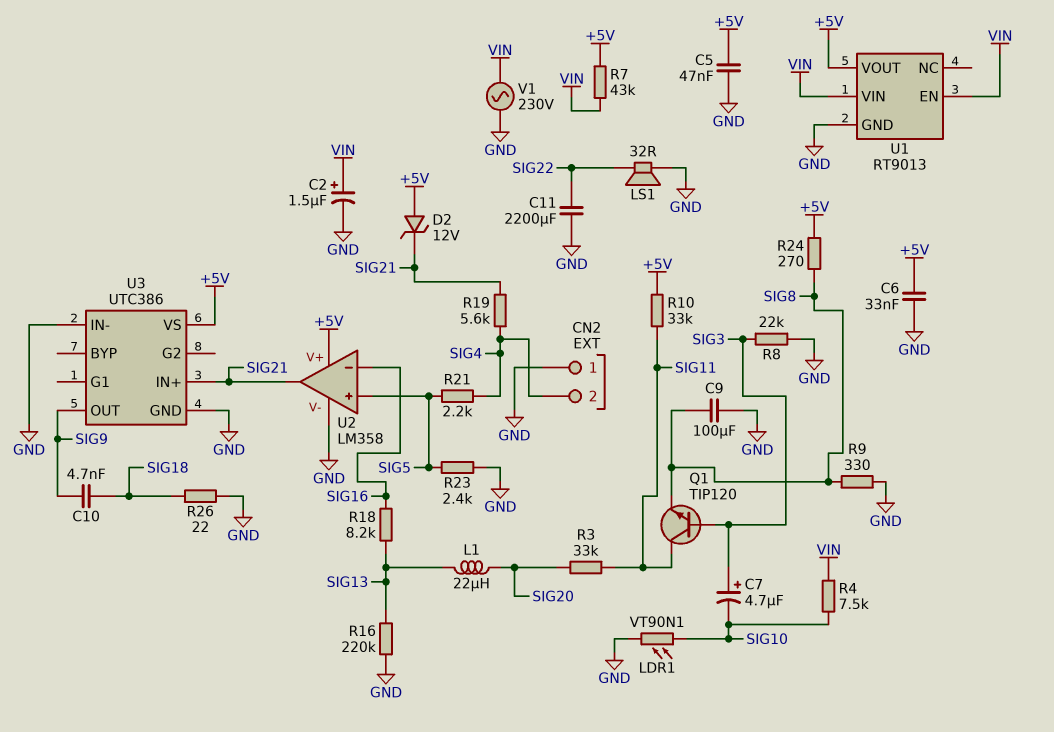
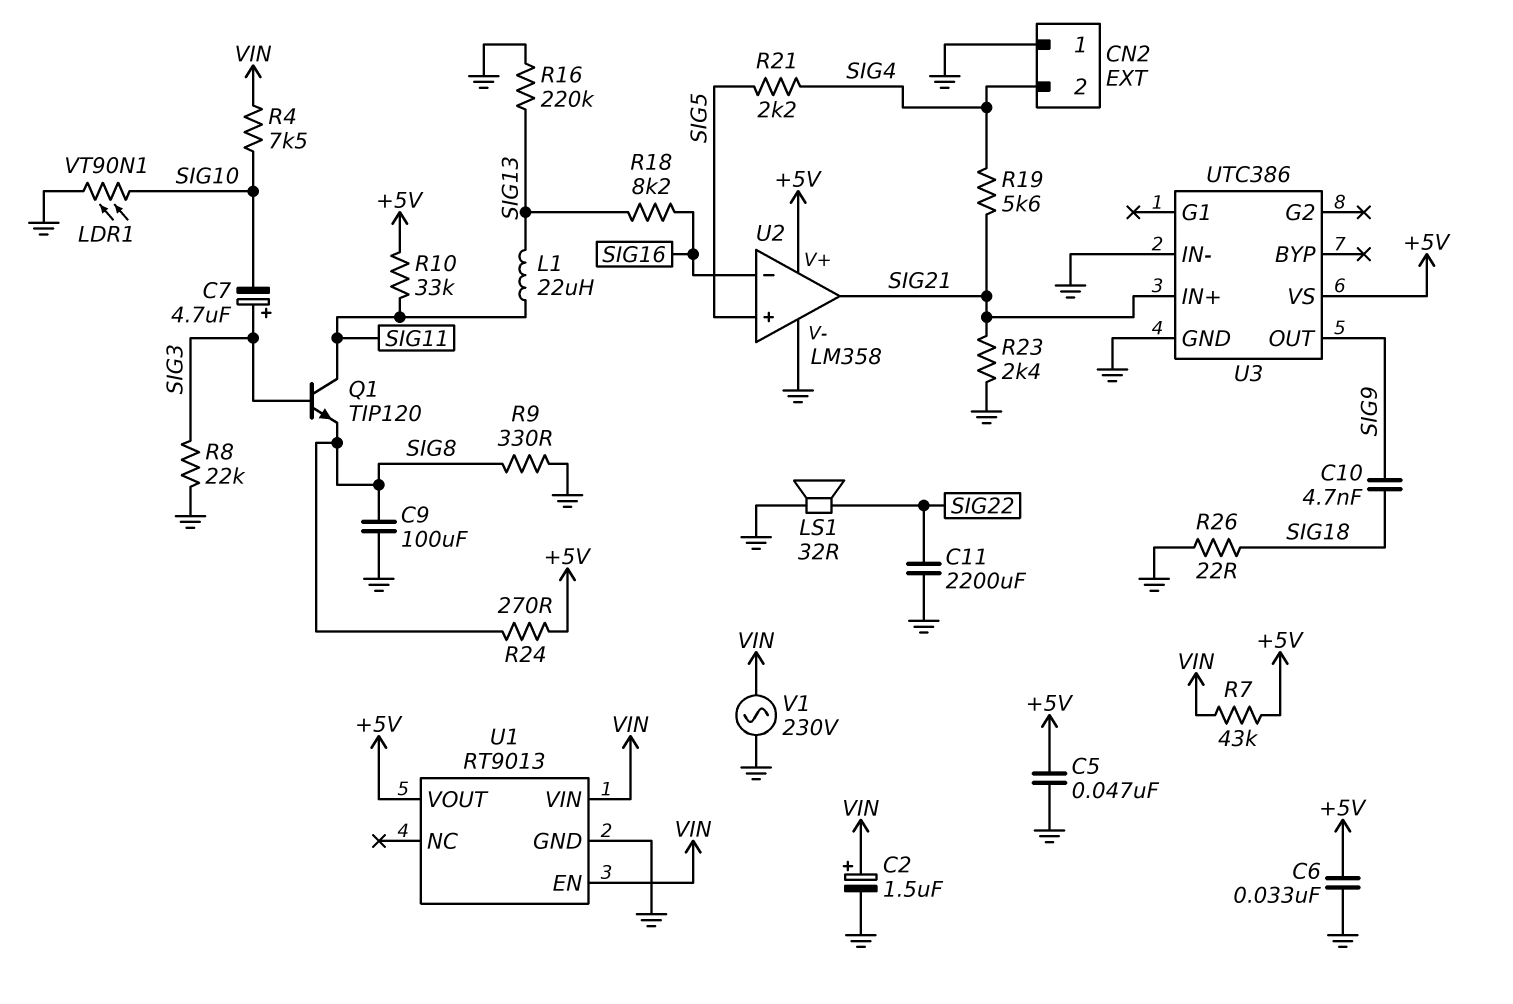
D2: zener 12V (A +5V, K SIG21) -> none
L1: 22uH (SIG13, SIG20) -> 22uH (SIG11, SIG13)
R3: 33k (SIG11, SIG20) -> none
R23: 2.4k (GND, SIG5) -> 2.4k (GND, SIG21)

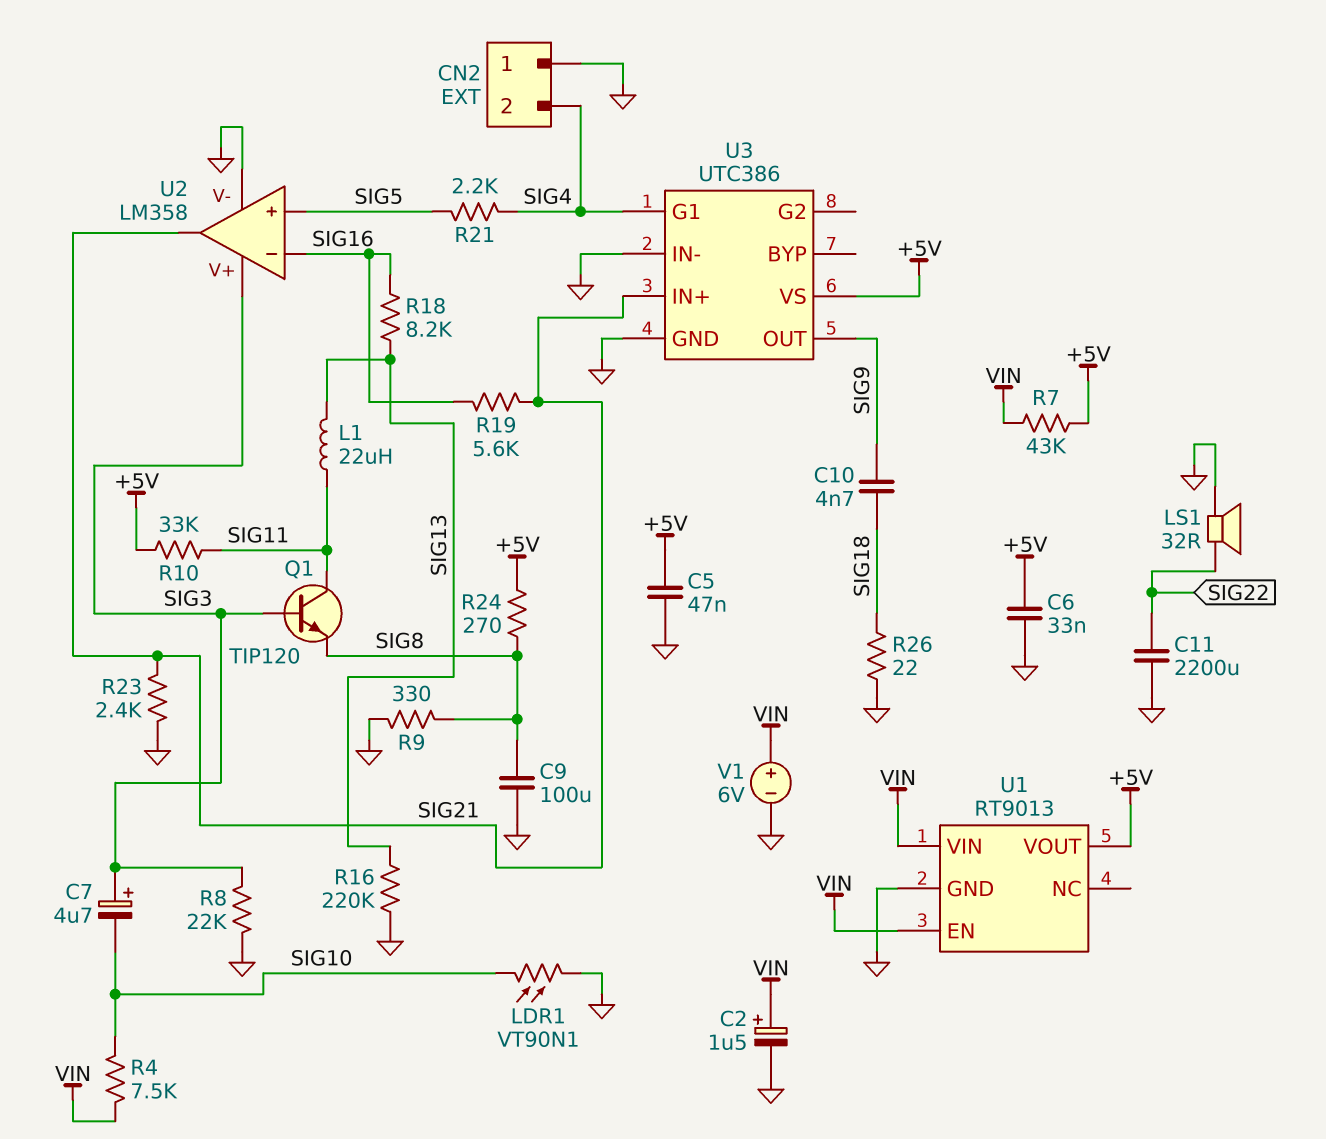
R19: 5.6k (SIG4, SIG21) -> 5.6k (SIG16, SIG21)
U2 pin V+: +5V -> SIG3
U3 pin G1: none -> SIG4
V1: AC 230V (GND, VIN) -> 6V (plus VIN, minus GND)

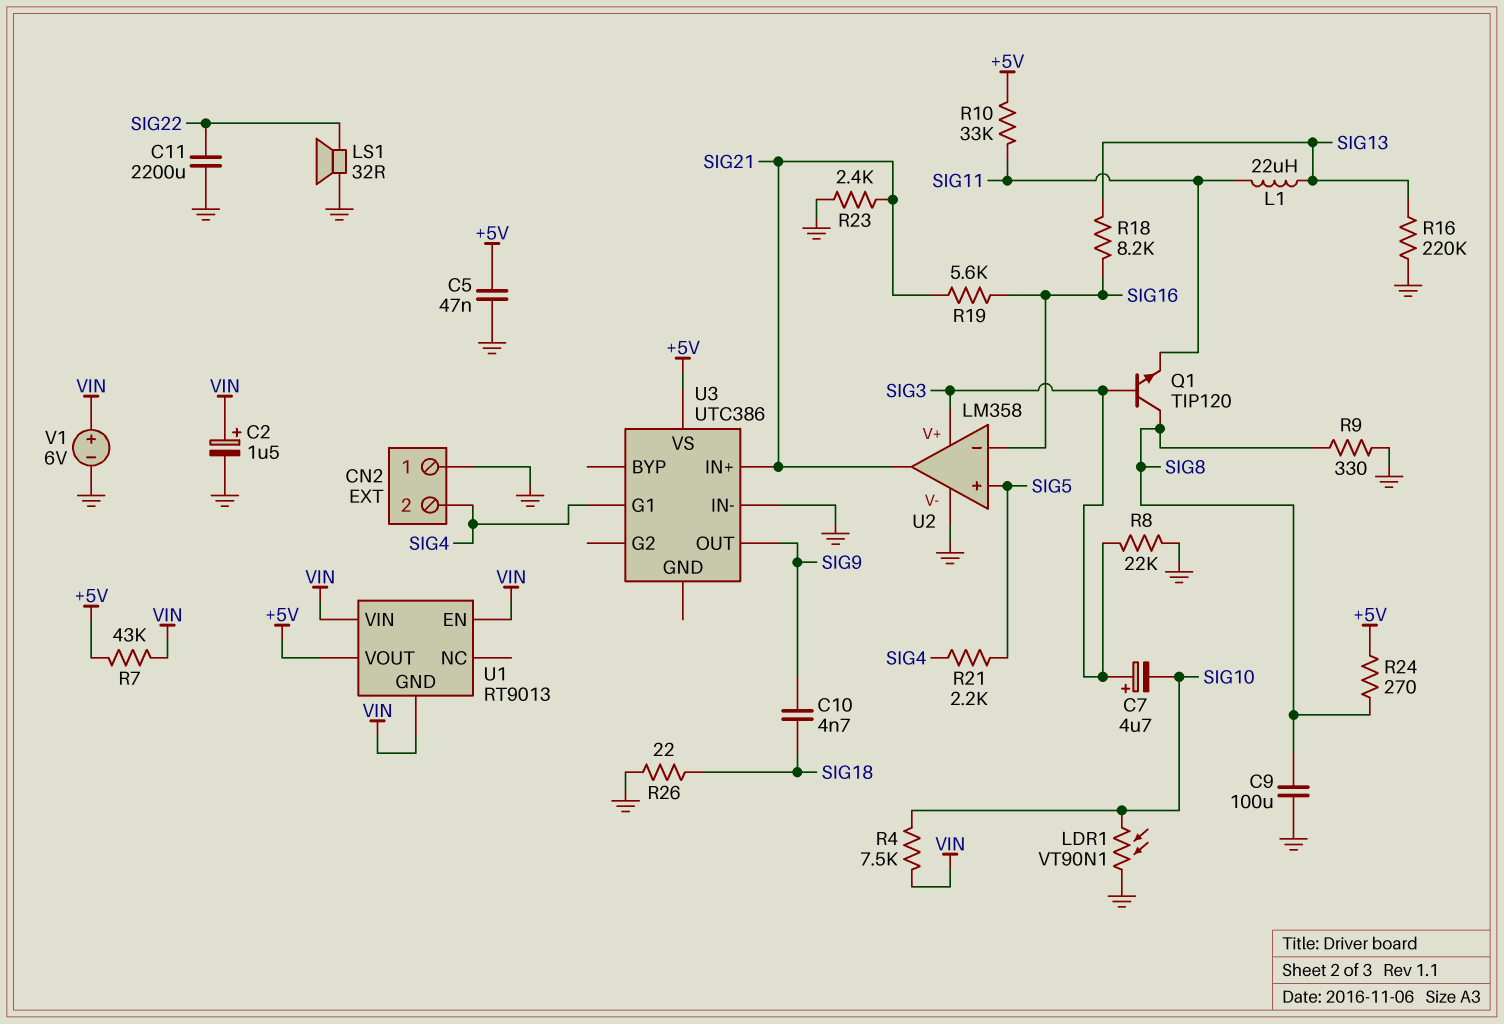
C6: 33nF (+5V, GND) -> none
Q1: NPN TIP120 (B SIG3, C SIG11, E SIG8) -> NPN TIP120 (B SIG3, C SIG8, E SIG11)
U1 pin GND: GND -> VIN
U3 pin GND: GND -> none

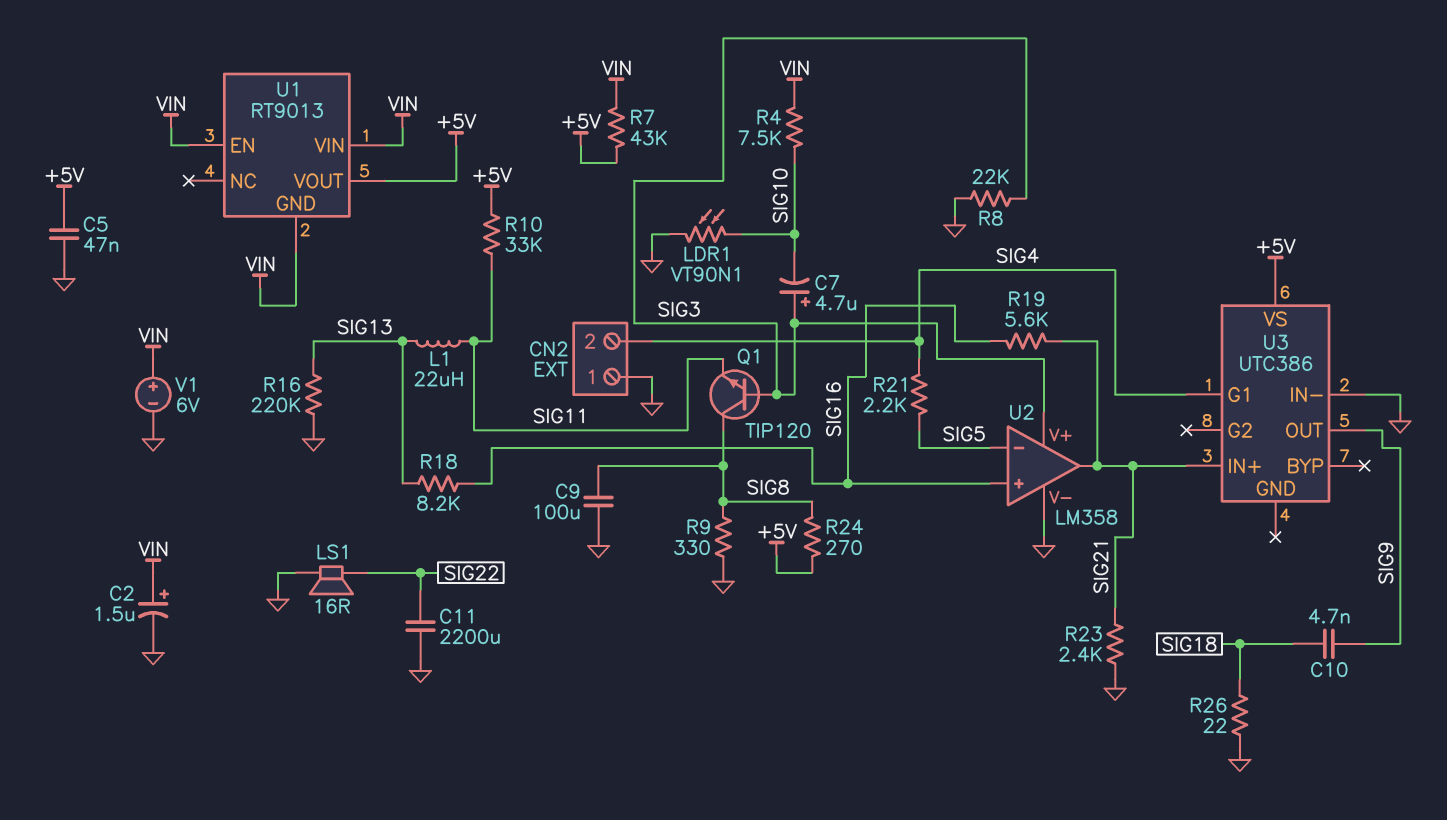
LS1: speaker 32R (GND, SIG22) -> speaker 16R (GND, SIG22)
U2 pin in+: SIG5 -> SIG16
U2 pin in-: SIG16 -> SIG5

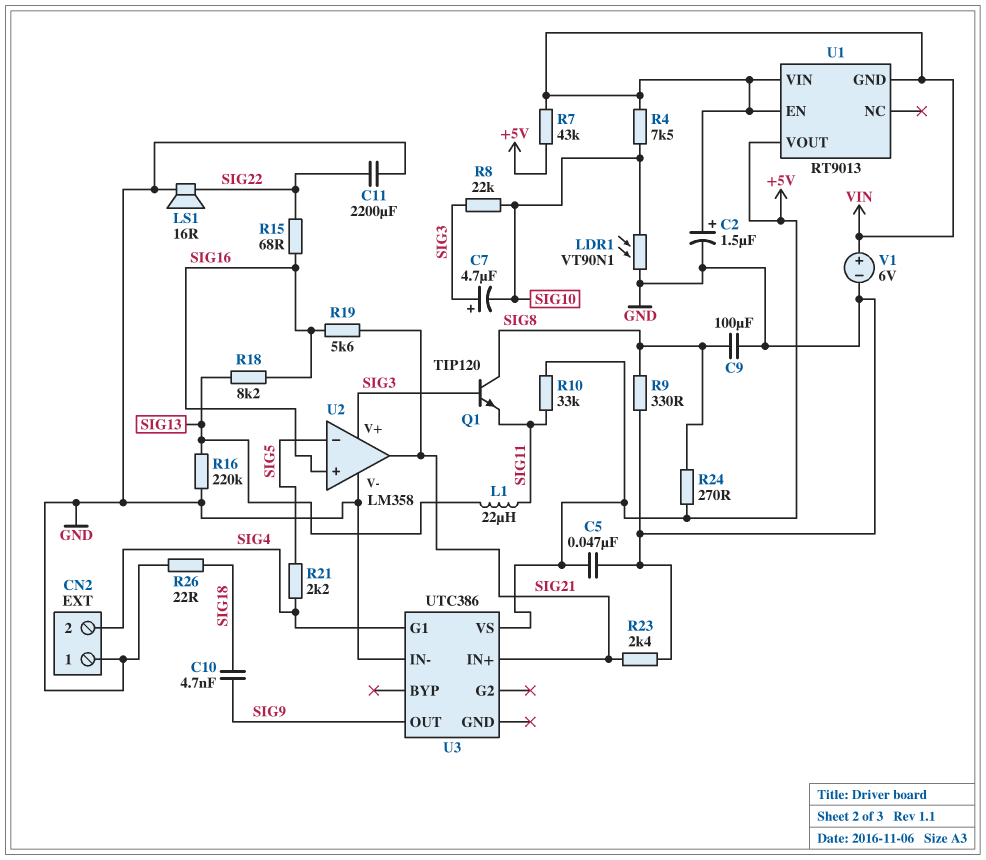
R8: 22k (GND, SIG3) -> 22k (SIG3, SIG10)
R15: none -> 68 (SIG16, SIG22)

